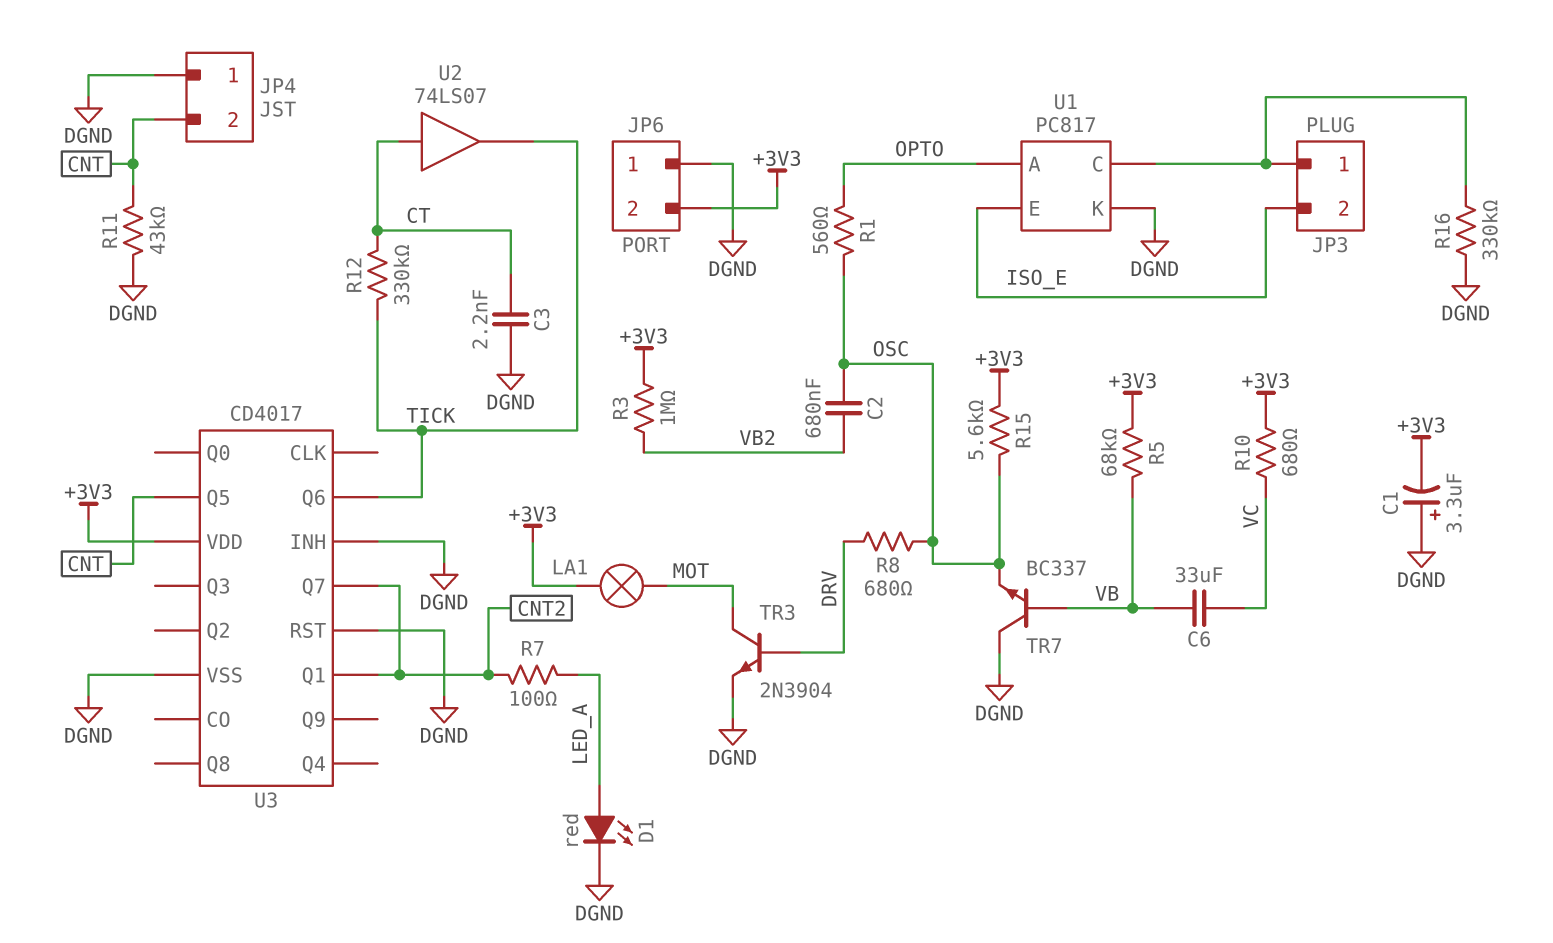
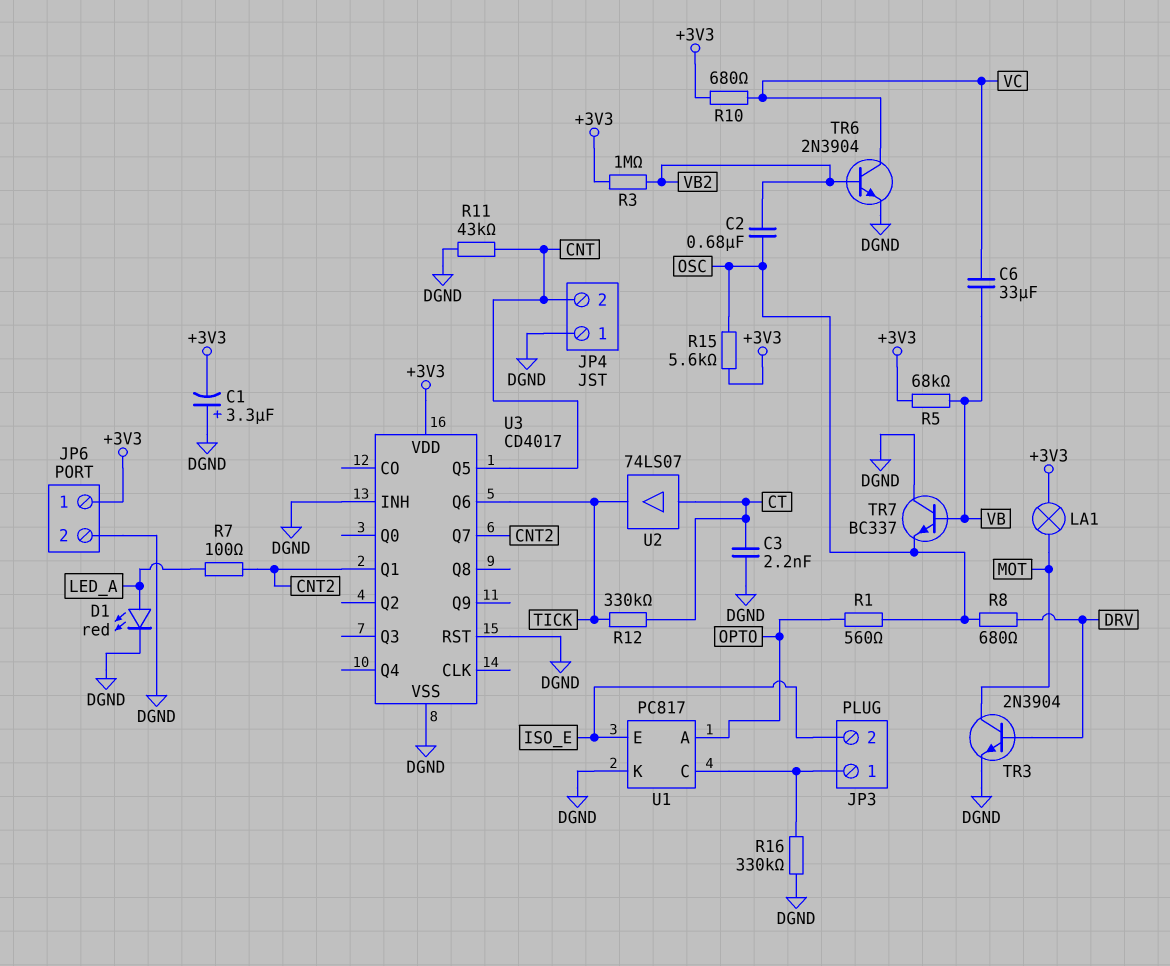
JP6 pin 1: DGND -> +3V3
JP6 pin 2: +3V3 -> DGND
TR6: none -> NPN 2N3904 (B VB2, C VC, E DGND)

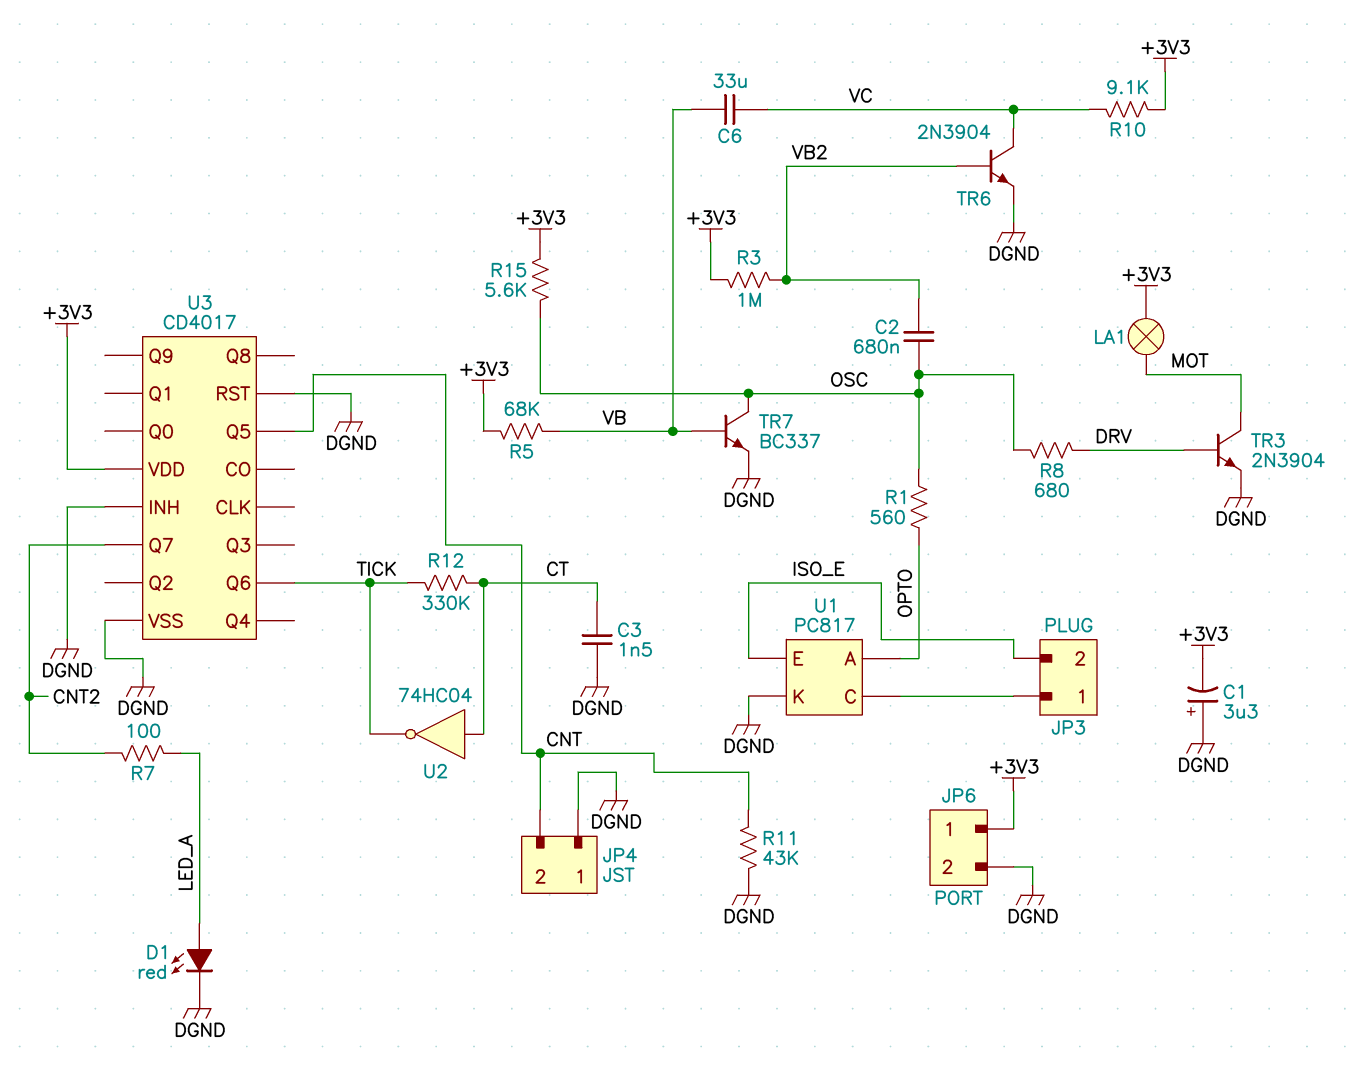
C3: 2.2nF (CT, DGND) -> 1.5nF (CT, DGND)
R10: 680 (+3V3, VC) -> 9.1k (+3V3, VC)
R16: 330k (DGND, JP3/1) -> none
TR7: NPN BC337 (B VB, C DGND, E OSC) -> NPN BC337 (B VB, C OSC, E DGND)
U2: buffer 74LS07 (in CT, out TICK) -> NOT 74HC04 (in CT, out TICK)
U3 pin Q1: CNT2 -> none

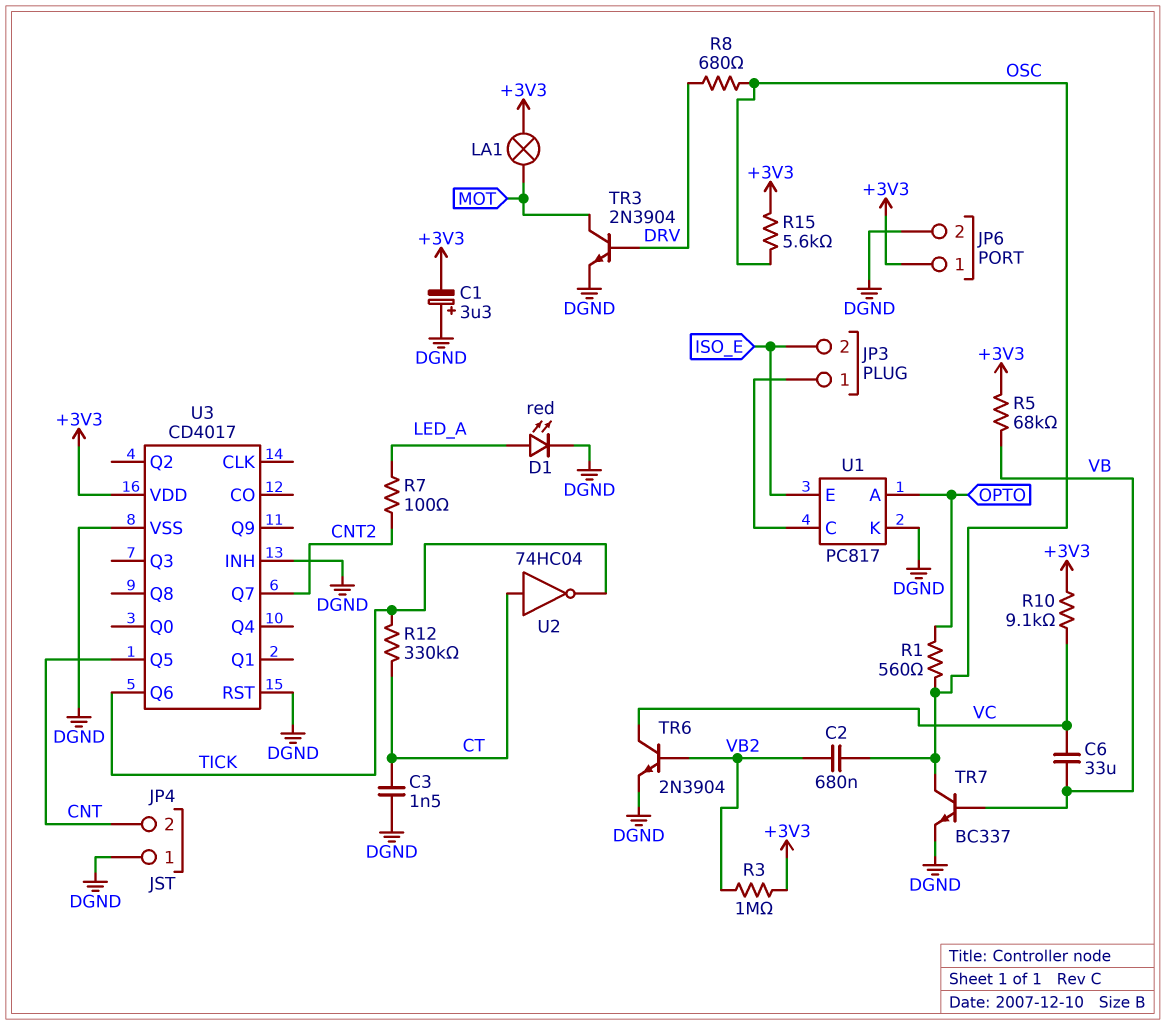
R11: 43k (CNT, DGND) -> none

